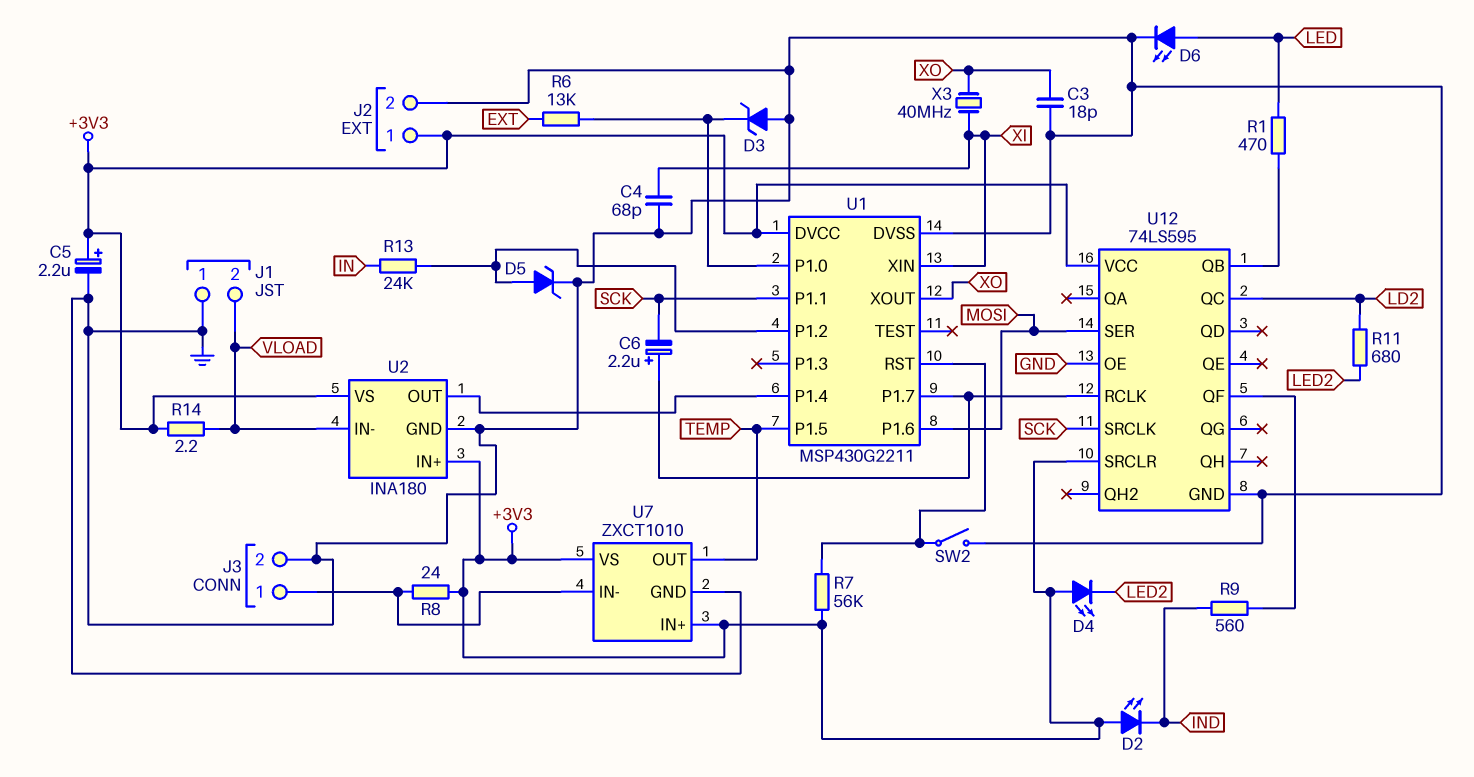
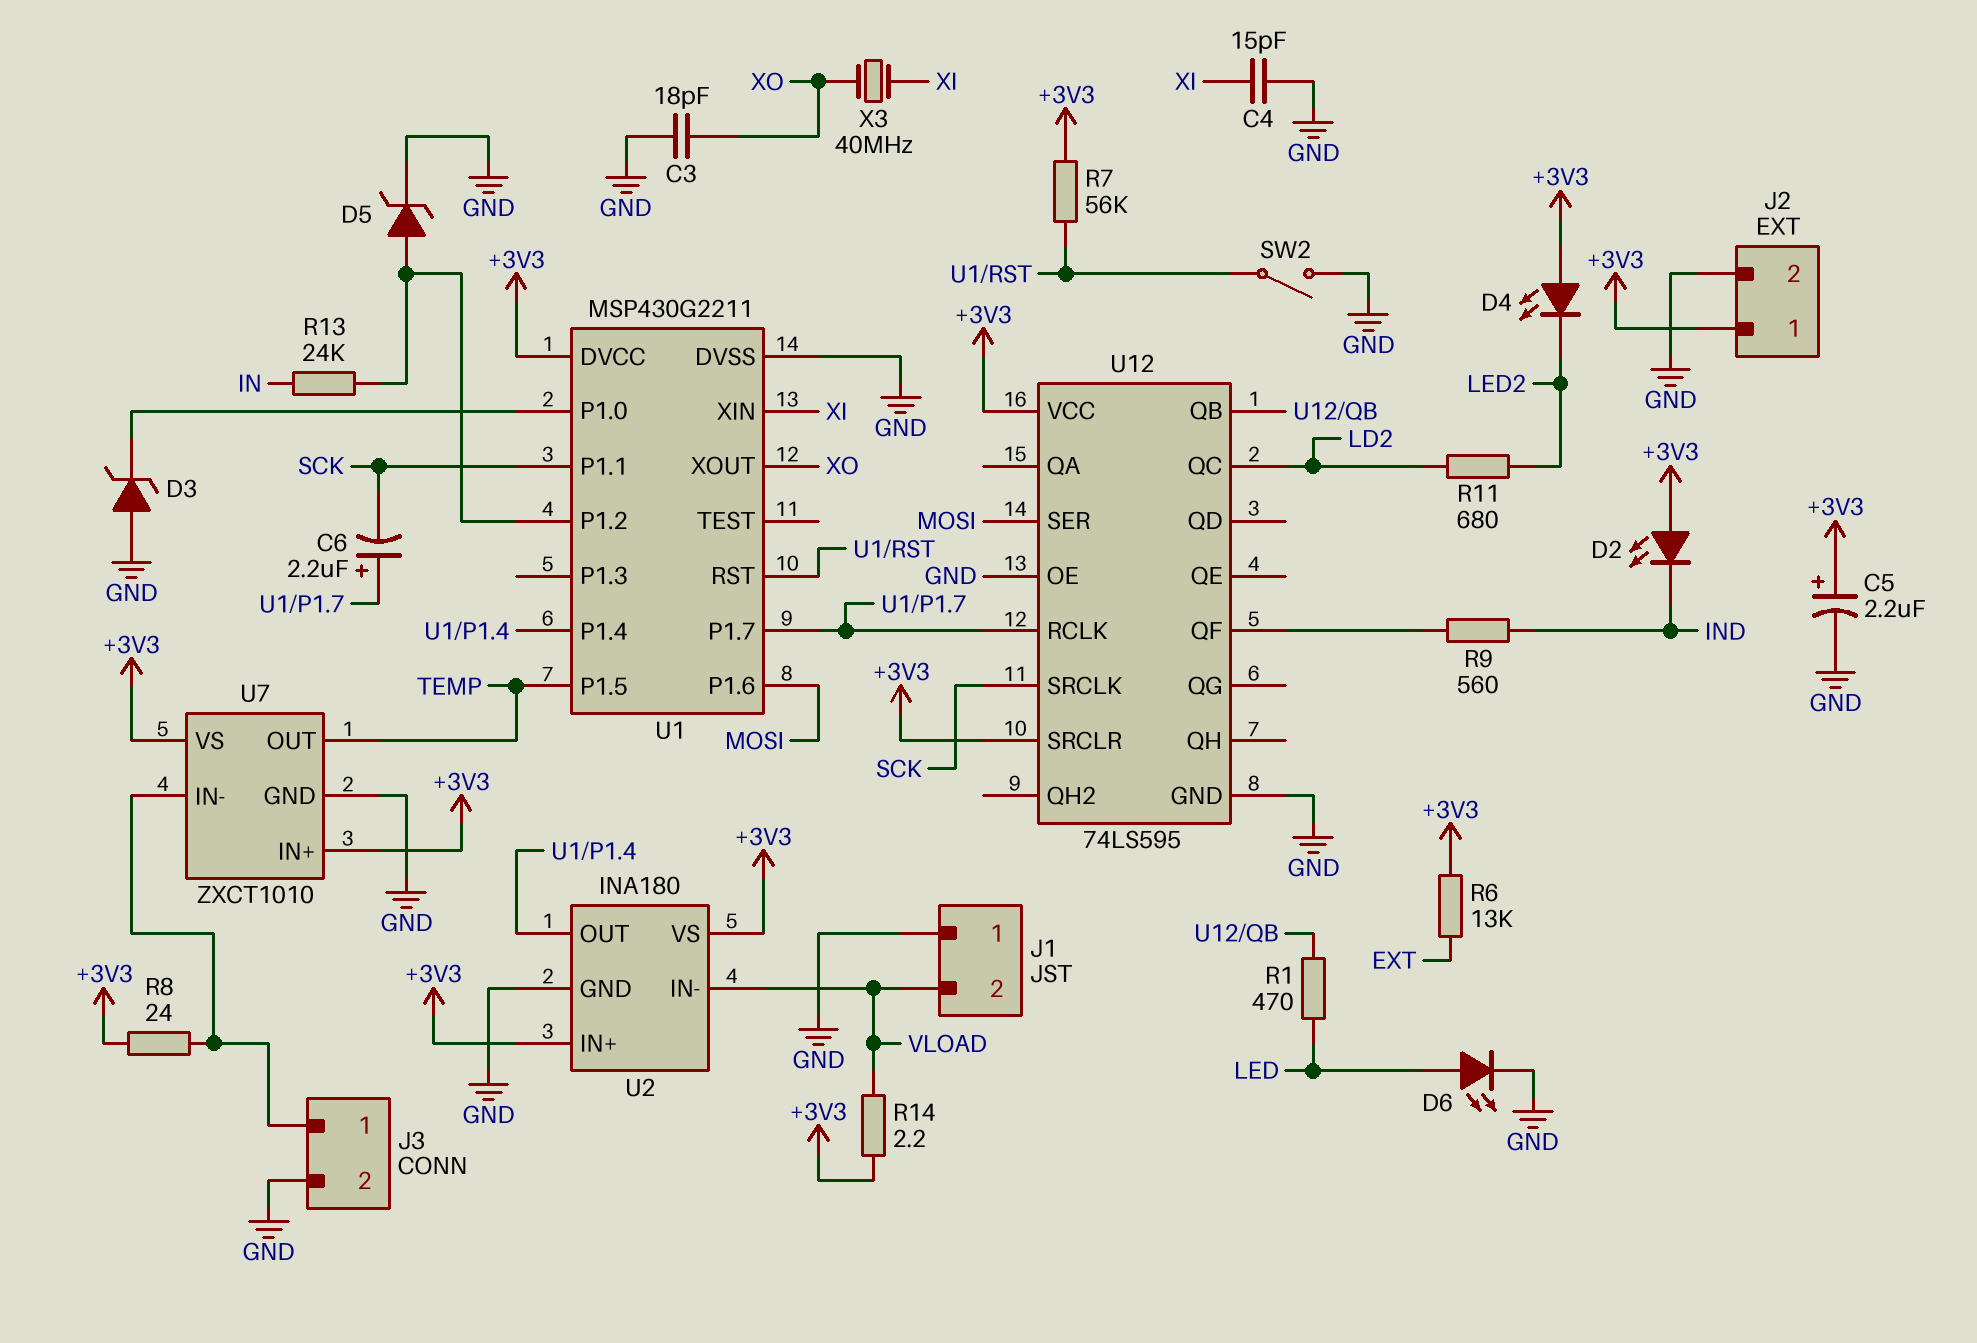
C4: 68pF (GND, XI) -> 15pF (GND, XI)
R6: 13k (EXT, U1/P1.0) -> 13k (+3V3, EXT)

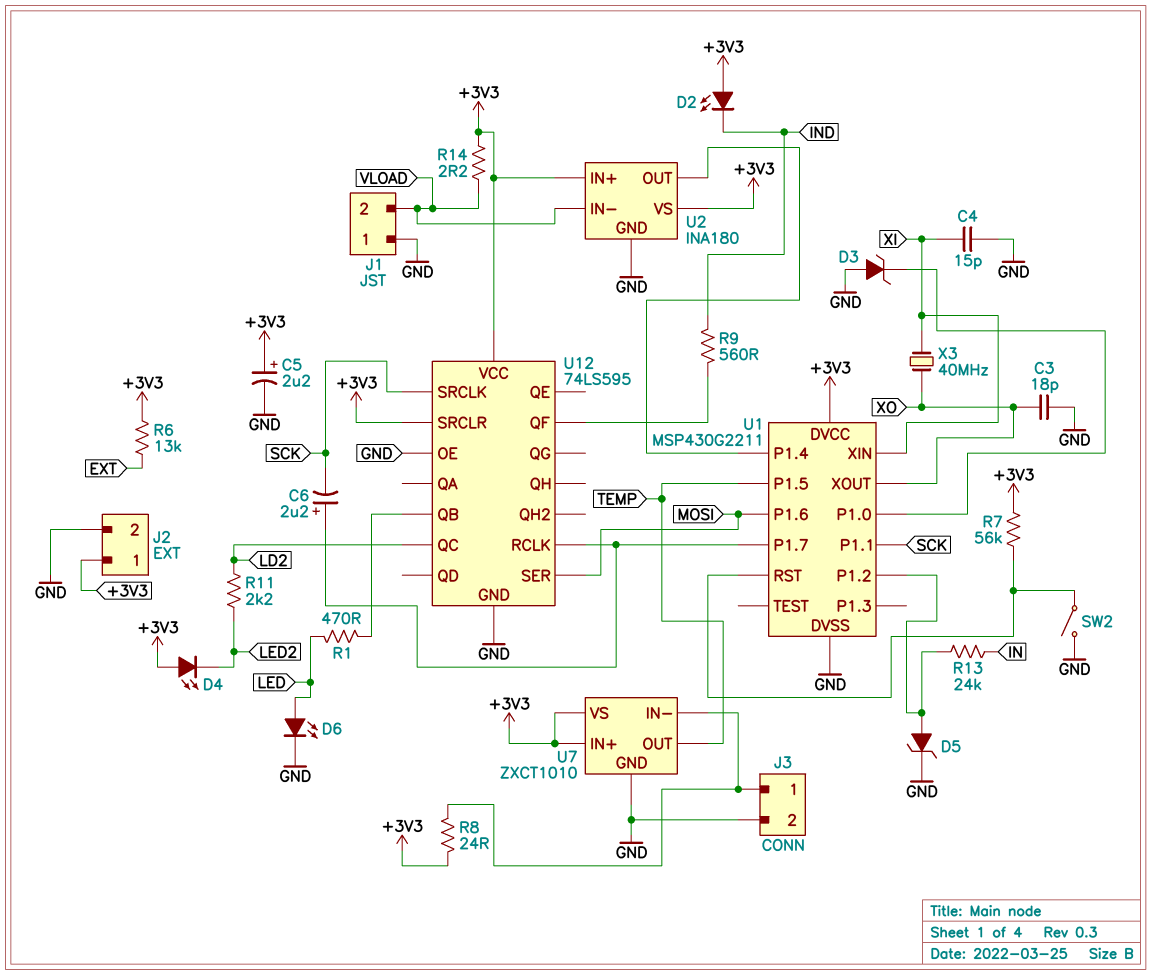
R11: 680 (LD2, LED2) -> 2.2k (LD2, LED2)

